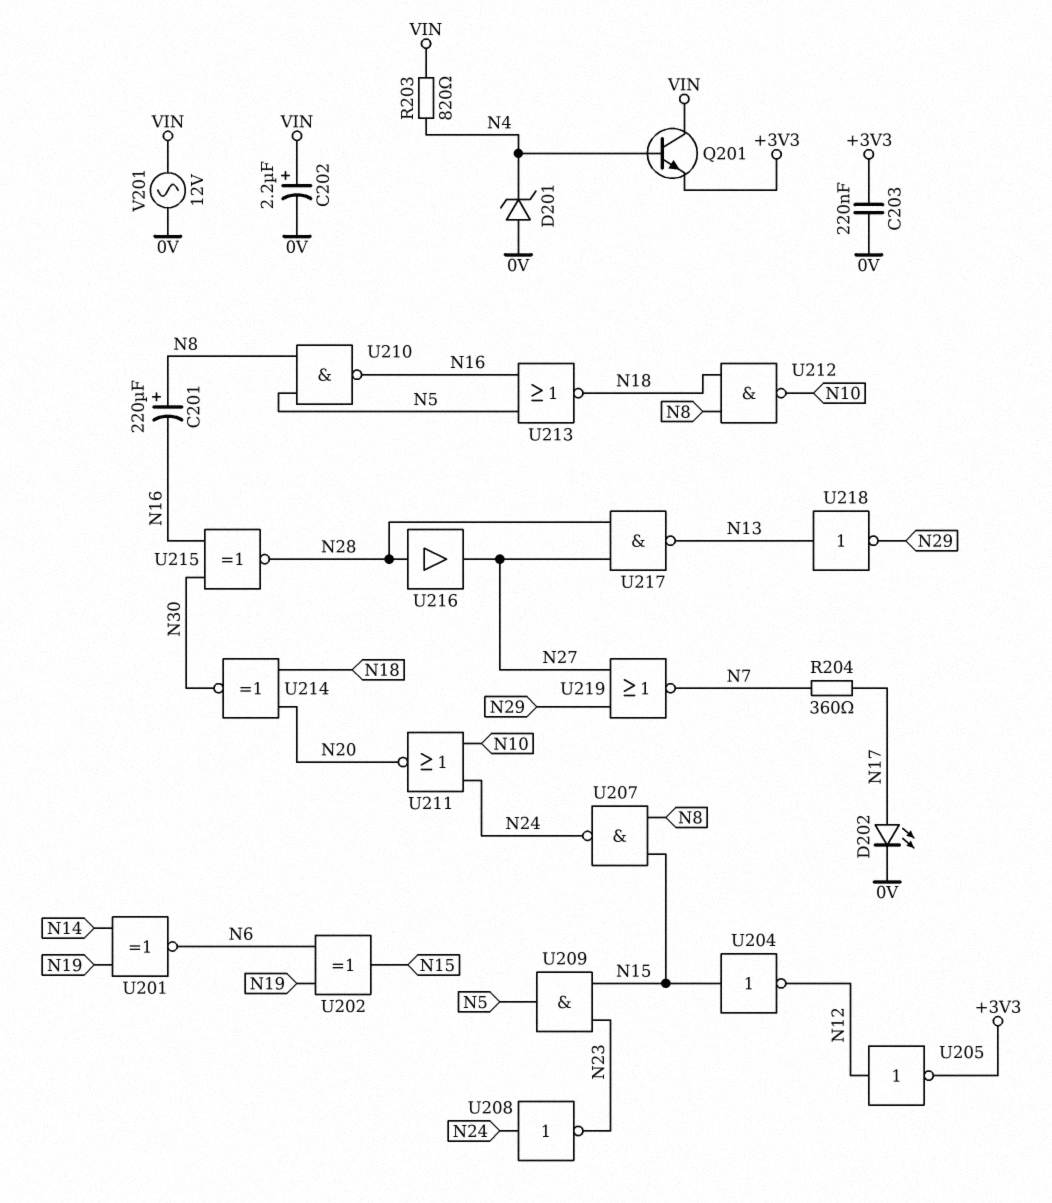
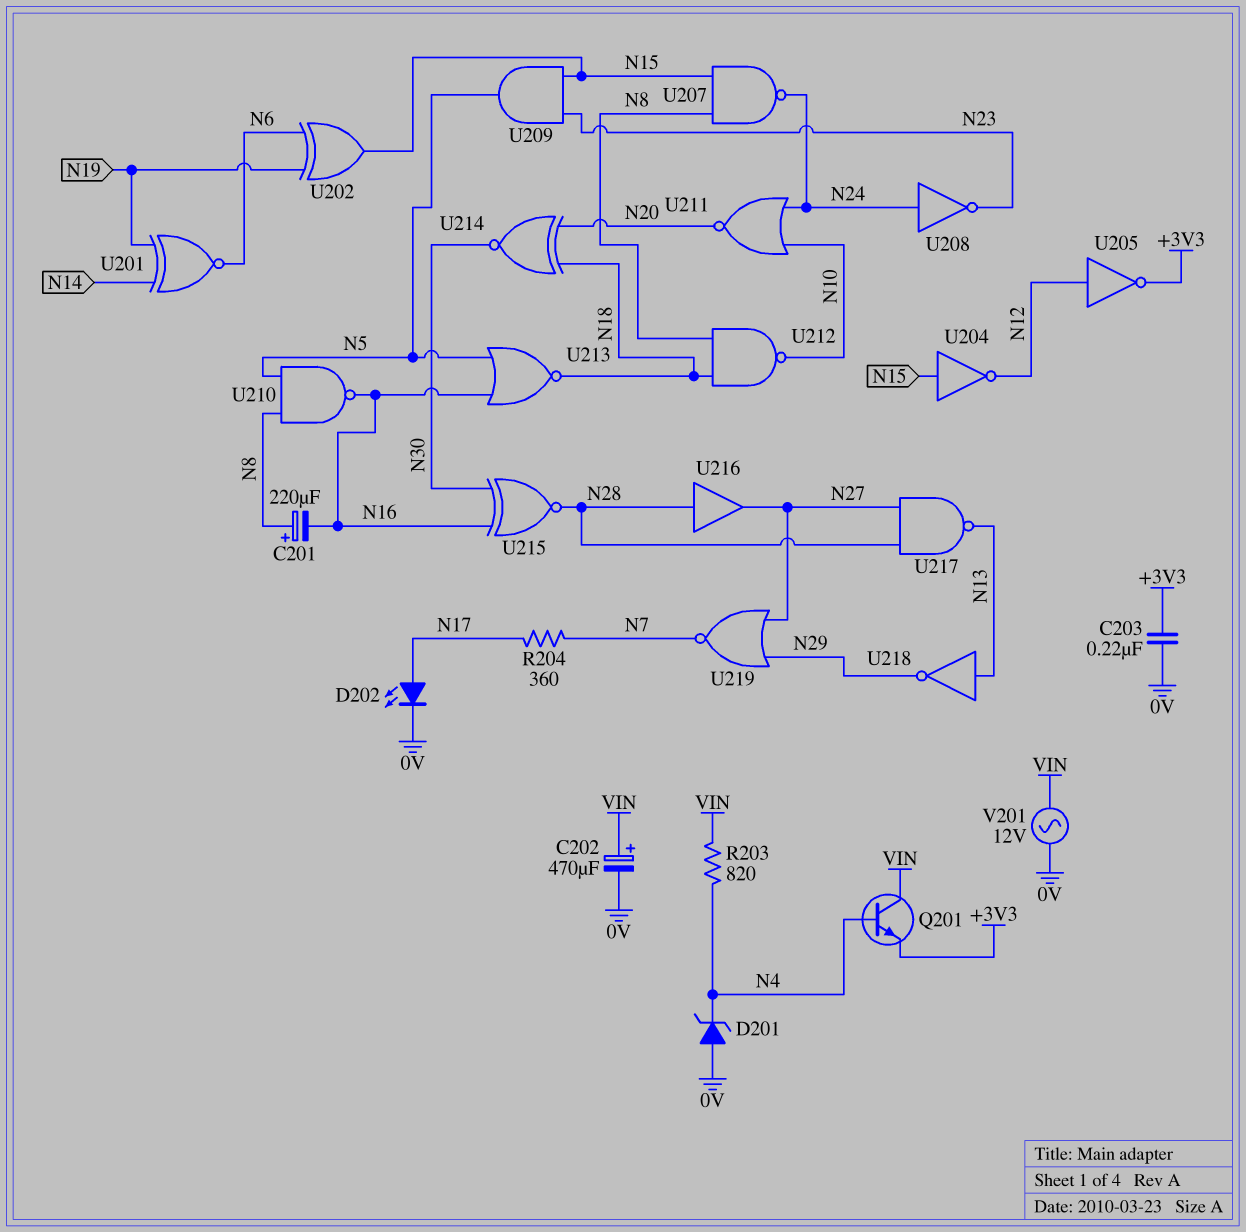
C202: 2.2uF (plus VIN, minus 0V) -> 470uF (plus VIN, minus 0V)

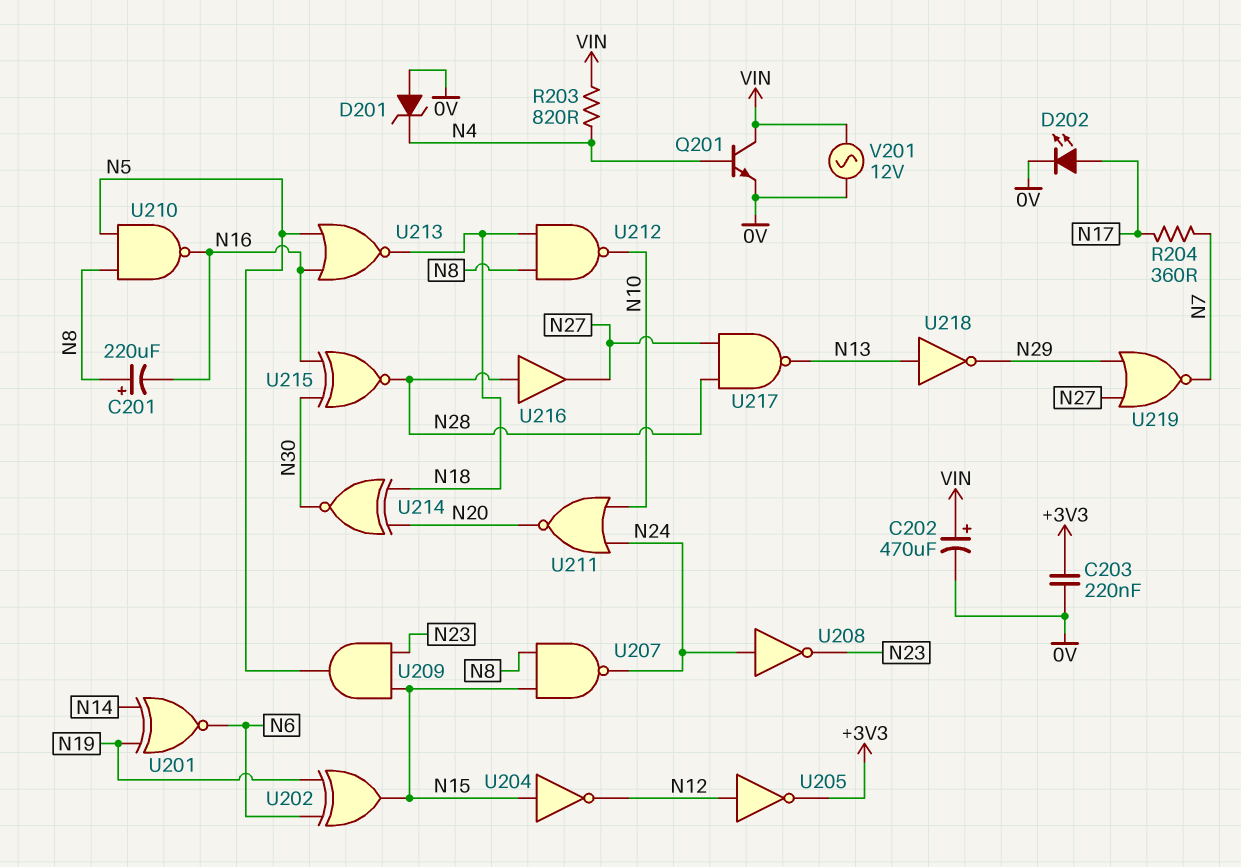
Q201: NPN (B N4, C VIN, E +3V3) -> NPN (B N4, C VIN, E 0V)

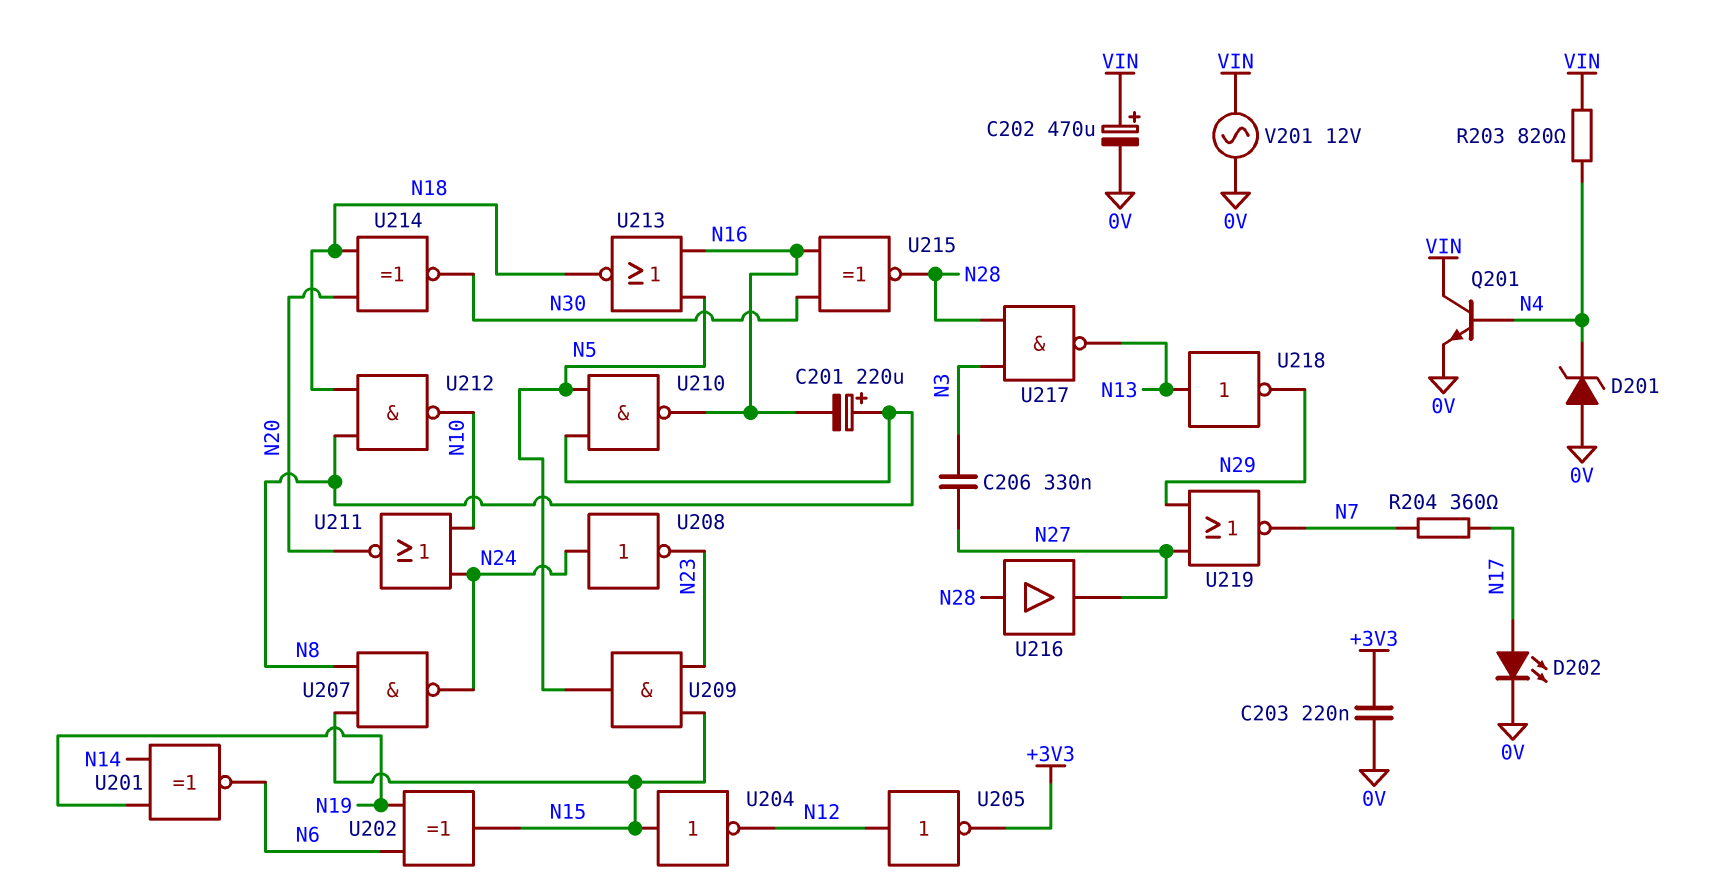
C206: none -> 330nF (N3, N27)
U217: NAND (in N27, in N28, out N13) -> NAND (in N3, in N28, out N13)

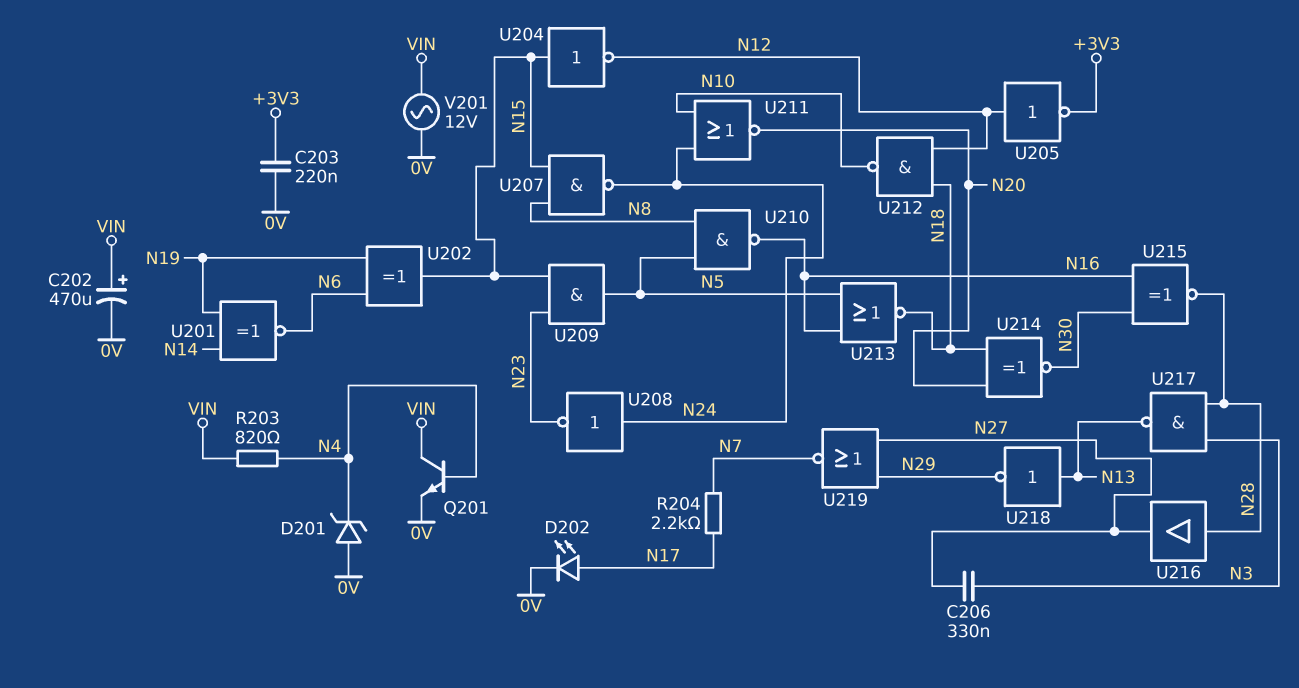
C201: 220uF (plus N8, minus N16) -> none
R204: 360 (N7, N17) -> 2.2k (N7, N17)
U212: NAND (in N8, in N18, out N10) -> NAND (in N12, in N18, out N10)

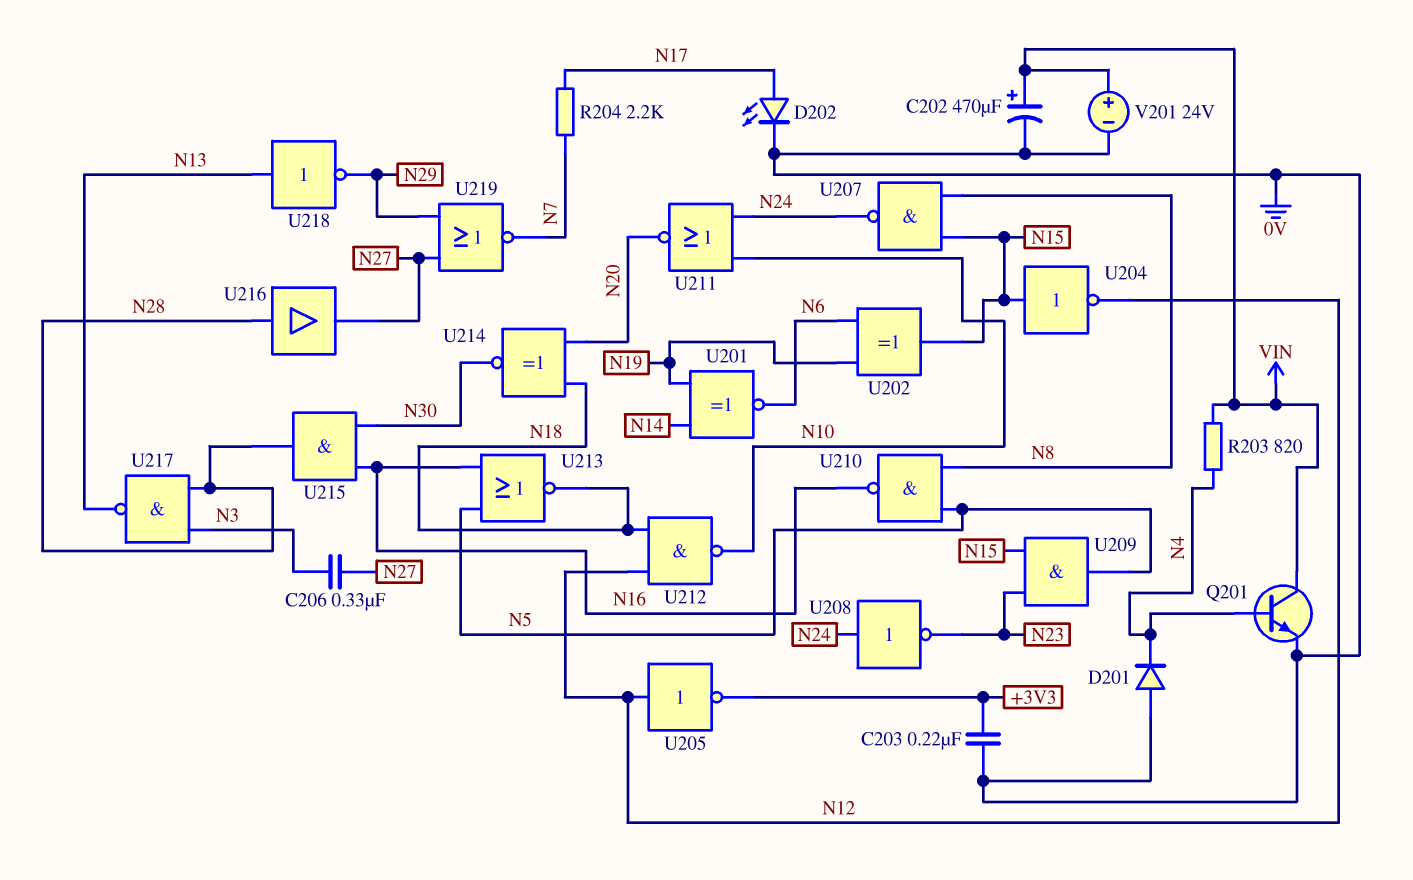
D201: zener (A 0V, K N4) -> diode (A 0V, K N4)
U215: XNOR (in N16, in N30, out N28) -> AND (in N16, in N30, out N28)
V201: AC 12V (0V, VIN) -> 24V (plus VIN, minus 0V)

